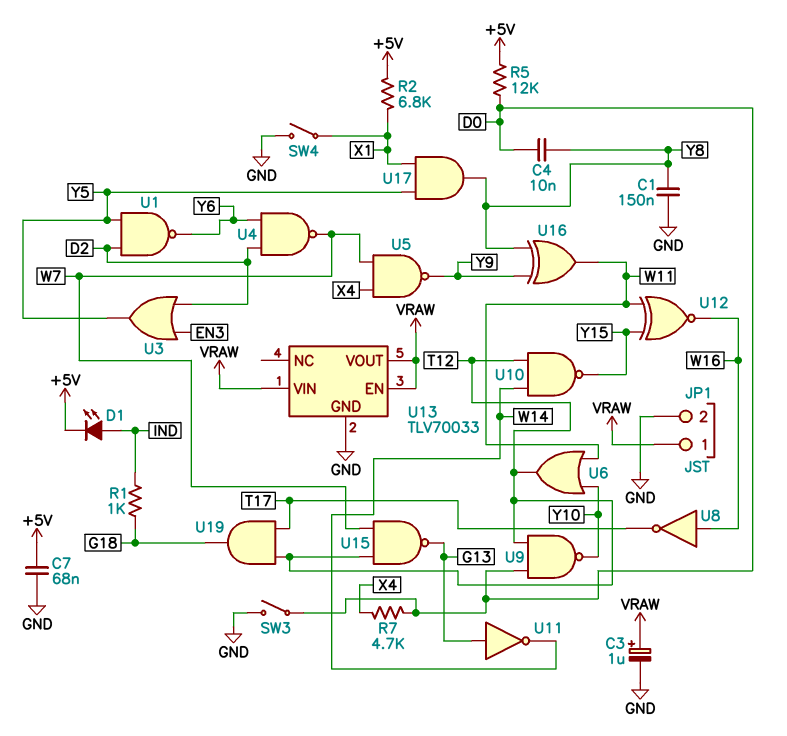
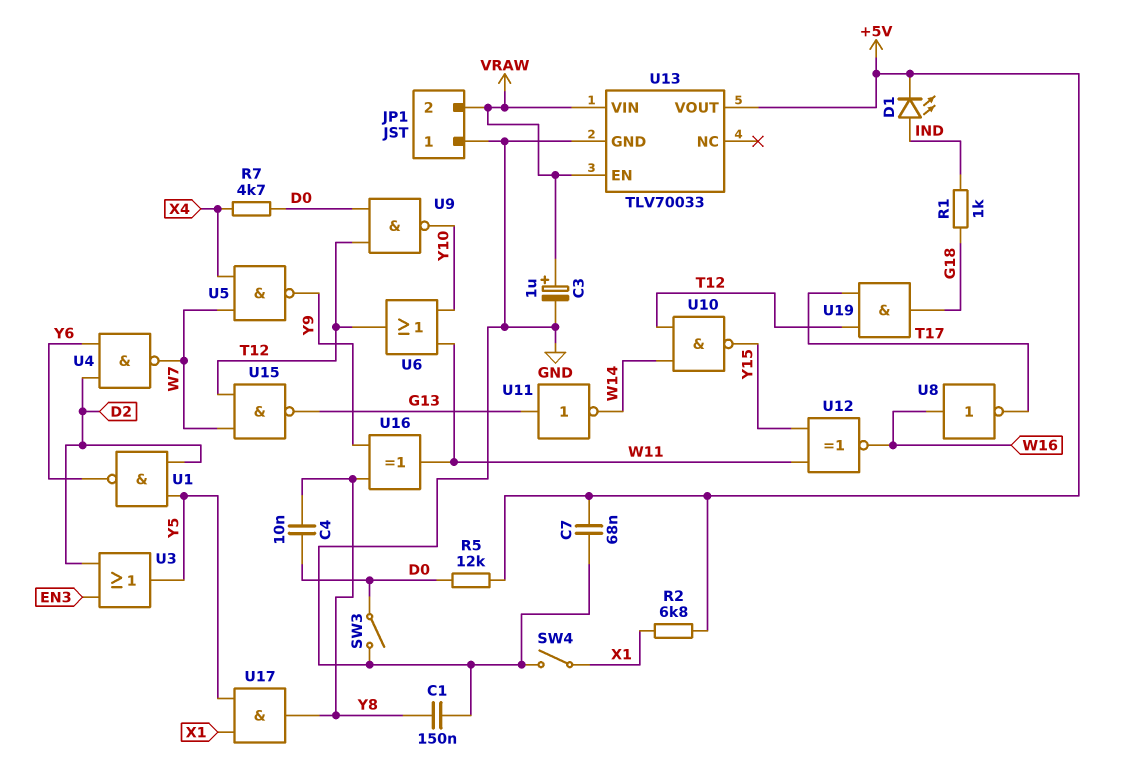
JP1 pin 1: VRAW -> GND
JP1 pin 2: GND -> VRAW
U13 pin VOUT: VRAW -> +5V

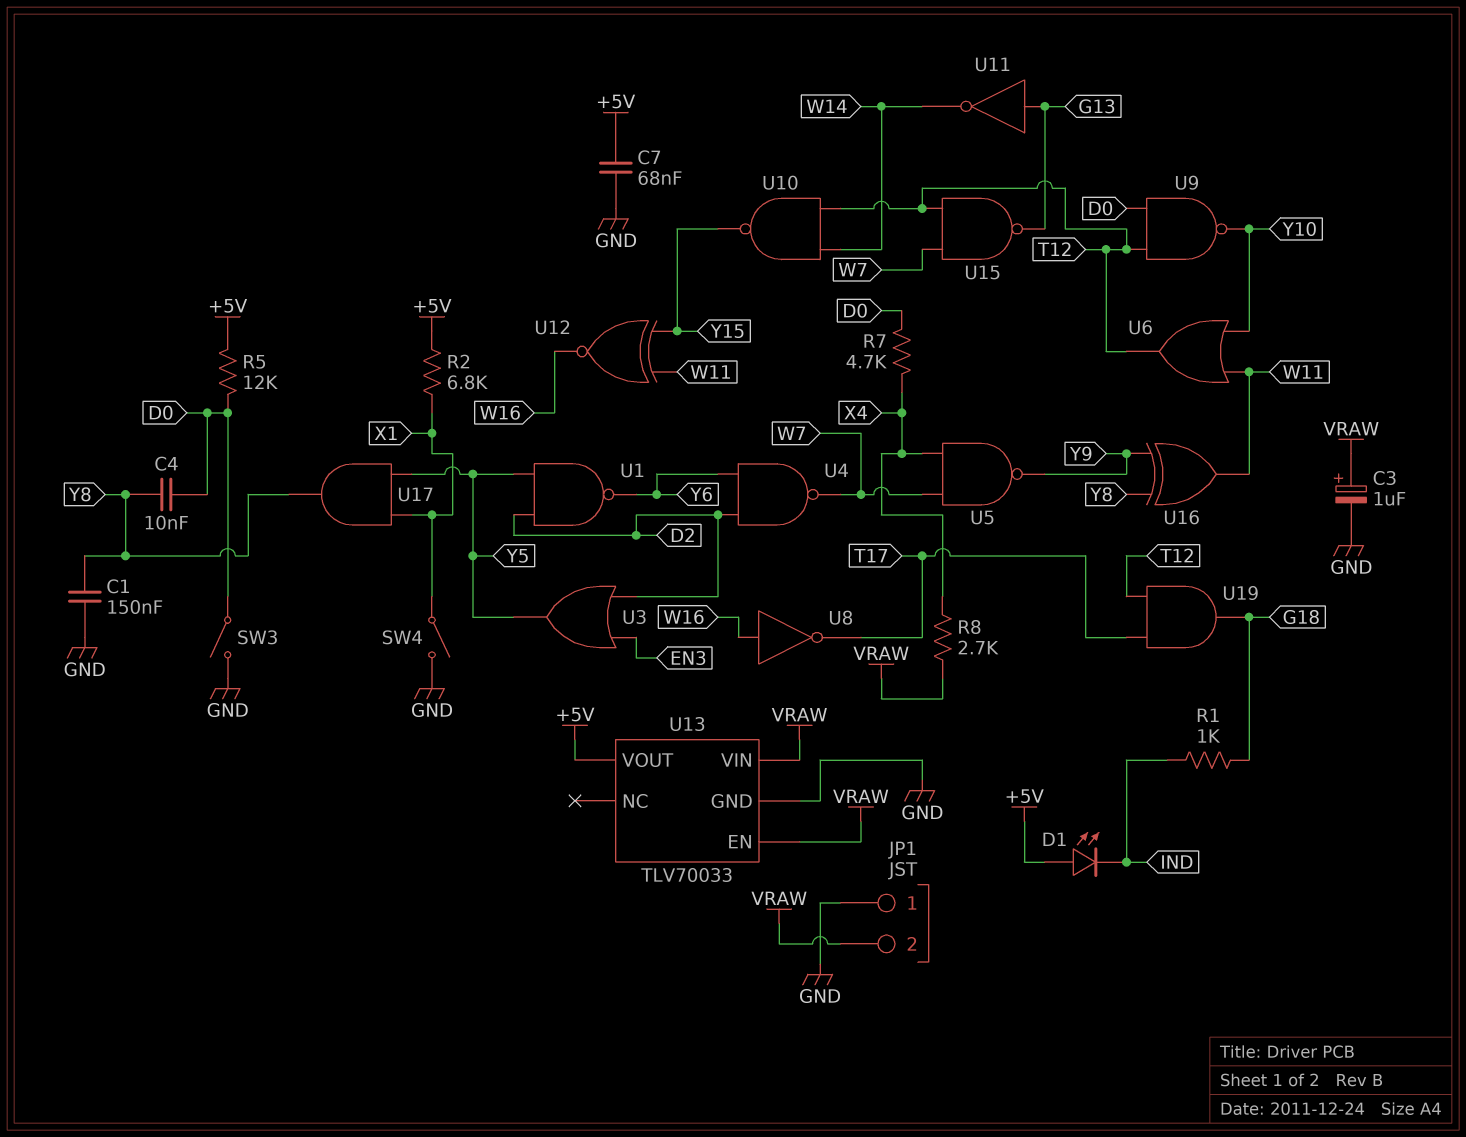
D1: LED (A IND, K +5V) -> LED (A +5V, K IND)
R8: none -> 2.7k (VRAW, X4)

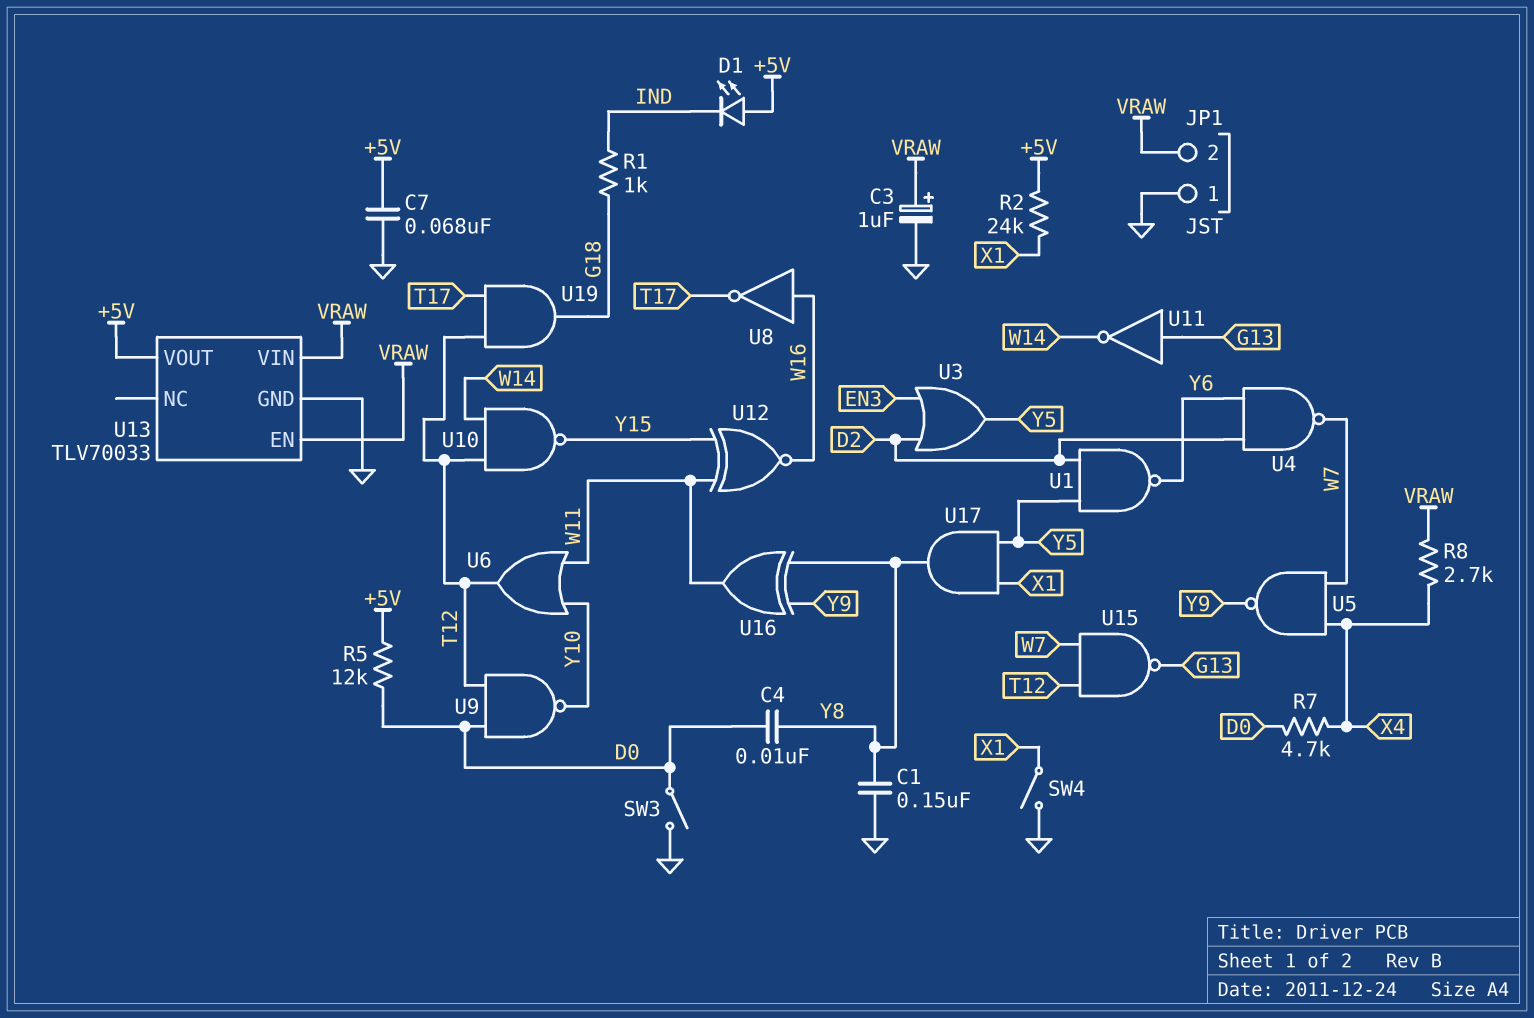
R2: 6.8k (+5V, X1) -> 24k (+5V, X1)

